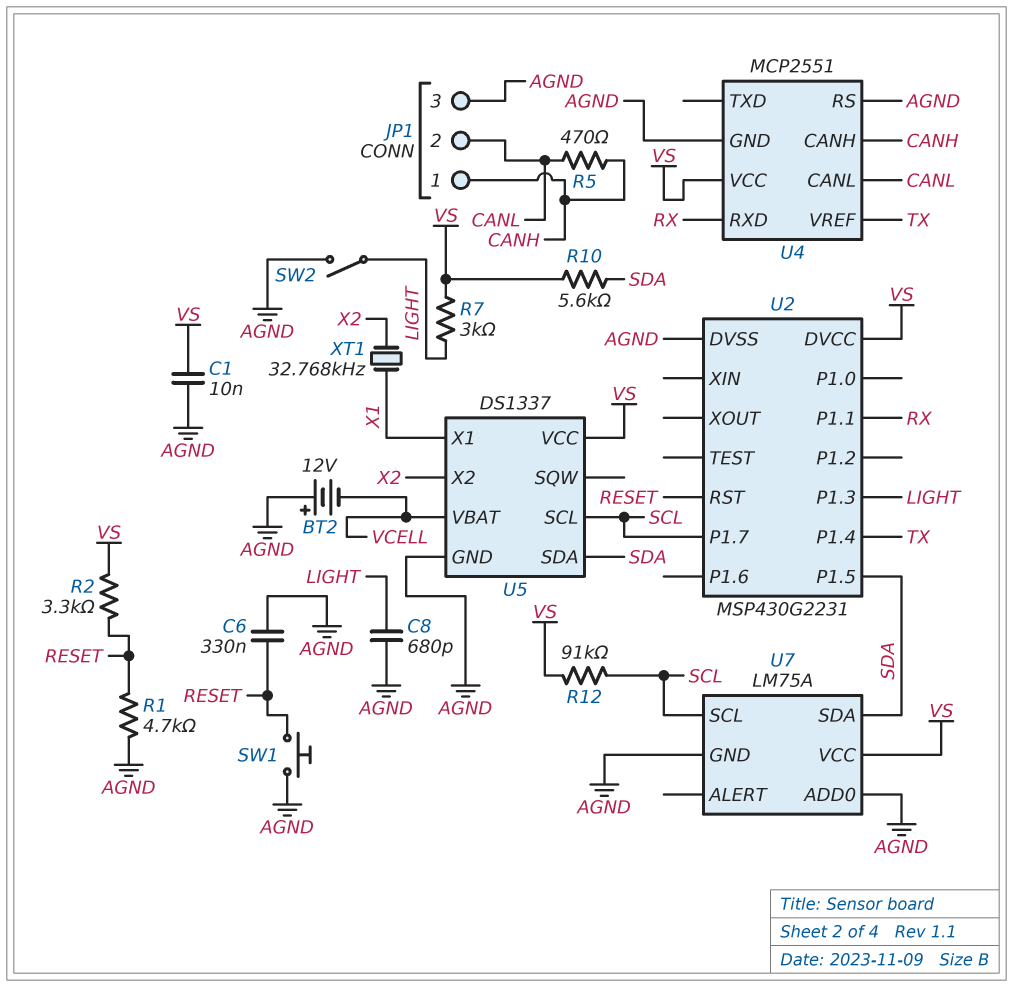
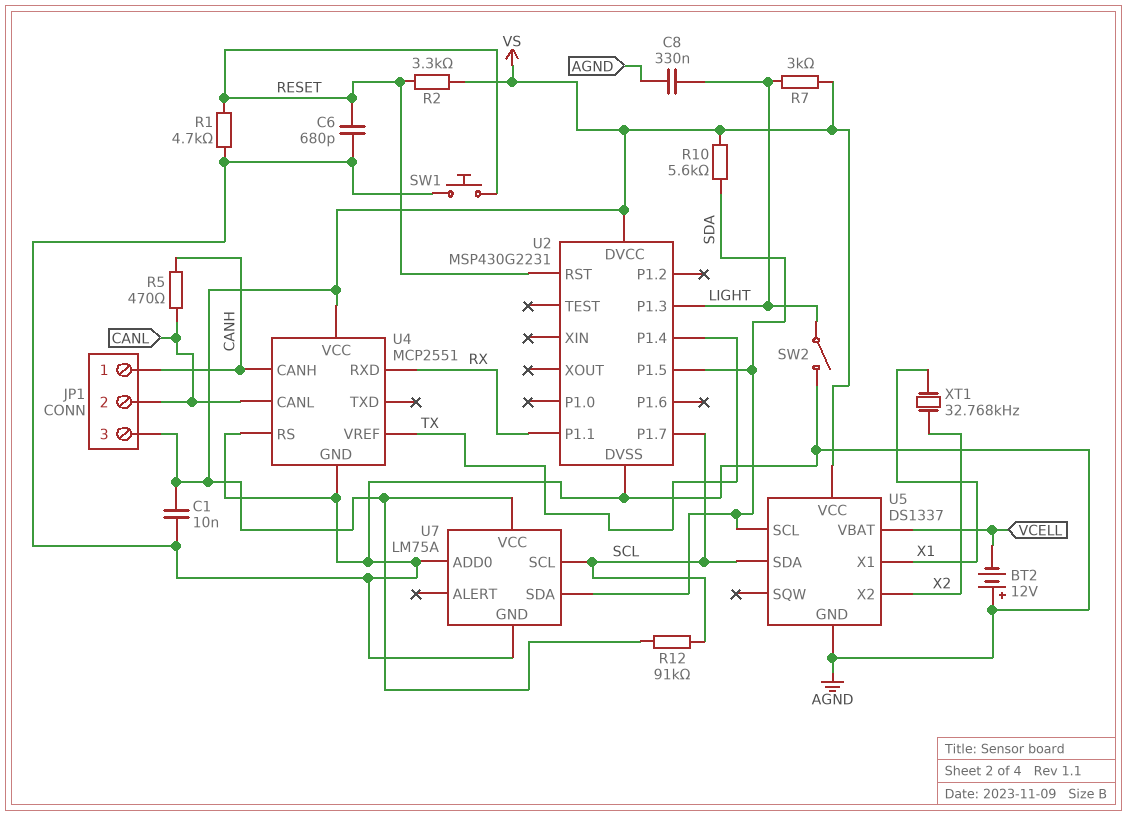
C6: 330nF (AGND, RESET) -> 680pF (AGND, RESET)
C8: 680pF (AGND, LIGHT) -> 330nF (AGND, LIGHT)
JP1 pin 3: AGND -> VS
U5 pin SCL: SCL -> SDA
U5 pin SDA: SDA -> SCL

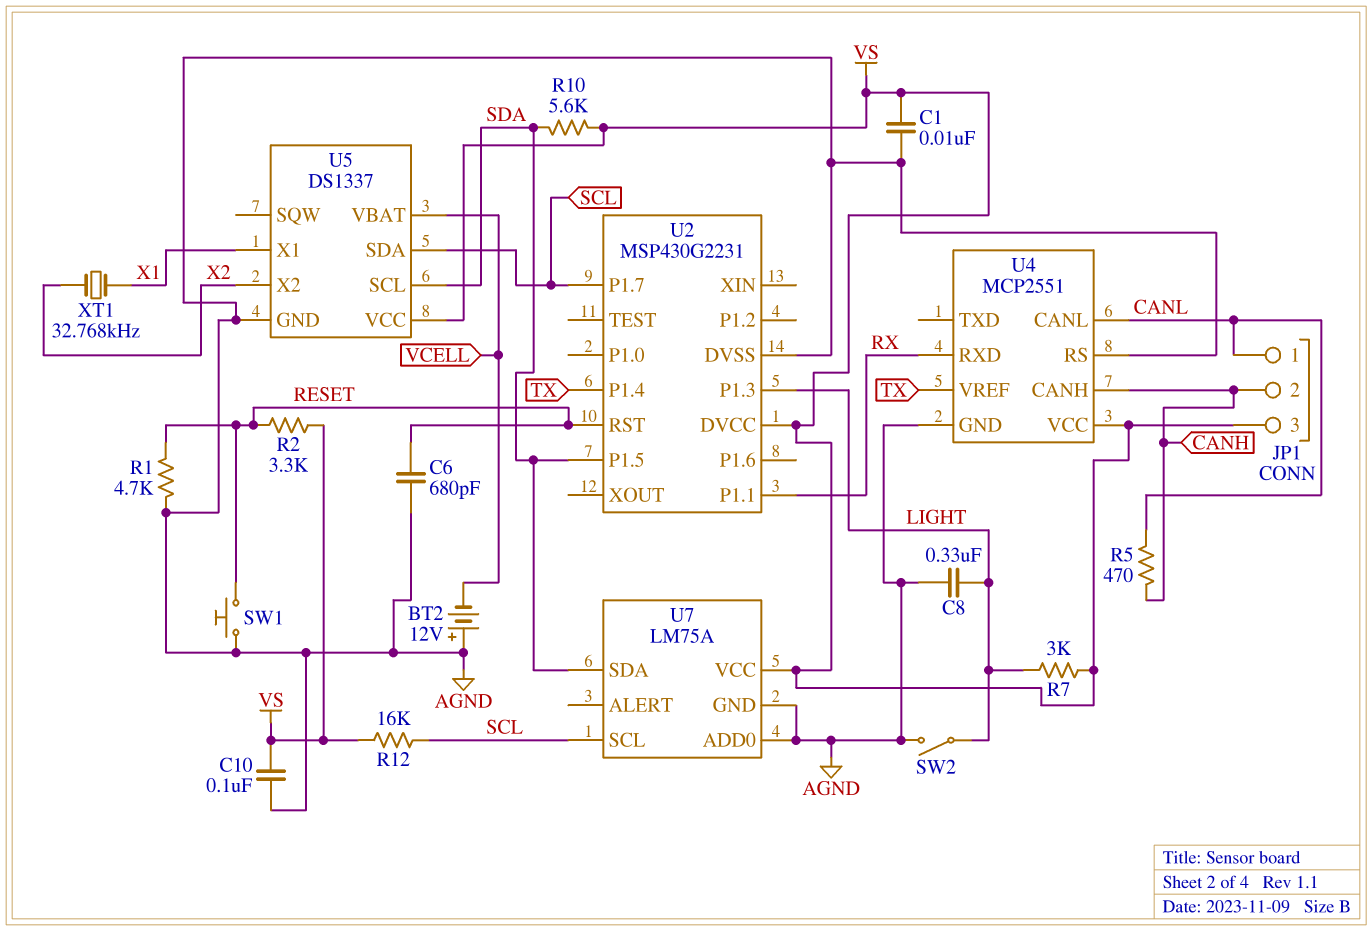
C10: none -> 100nF (AGND, VS)
JP1 pin 1: CANH -> CANL
JP1 pin 2: CANL -> CANH
R12: 91k (SCL, VS) -> 16k (SCL, VS)

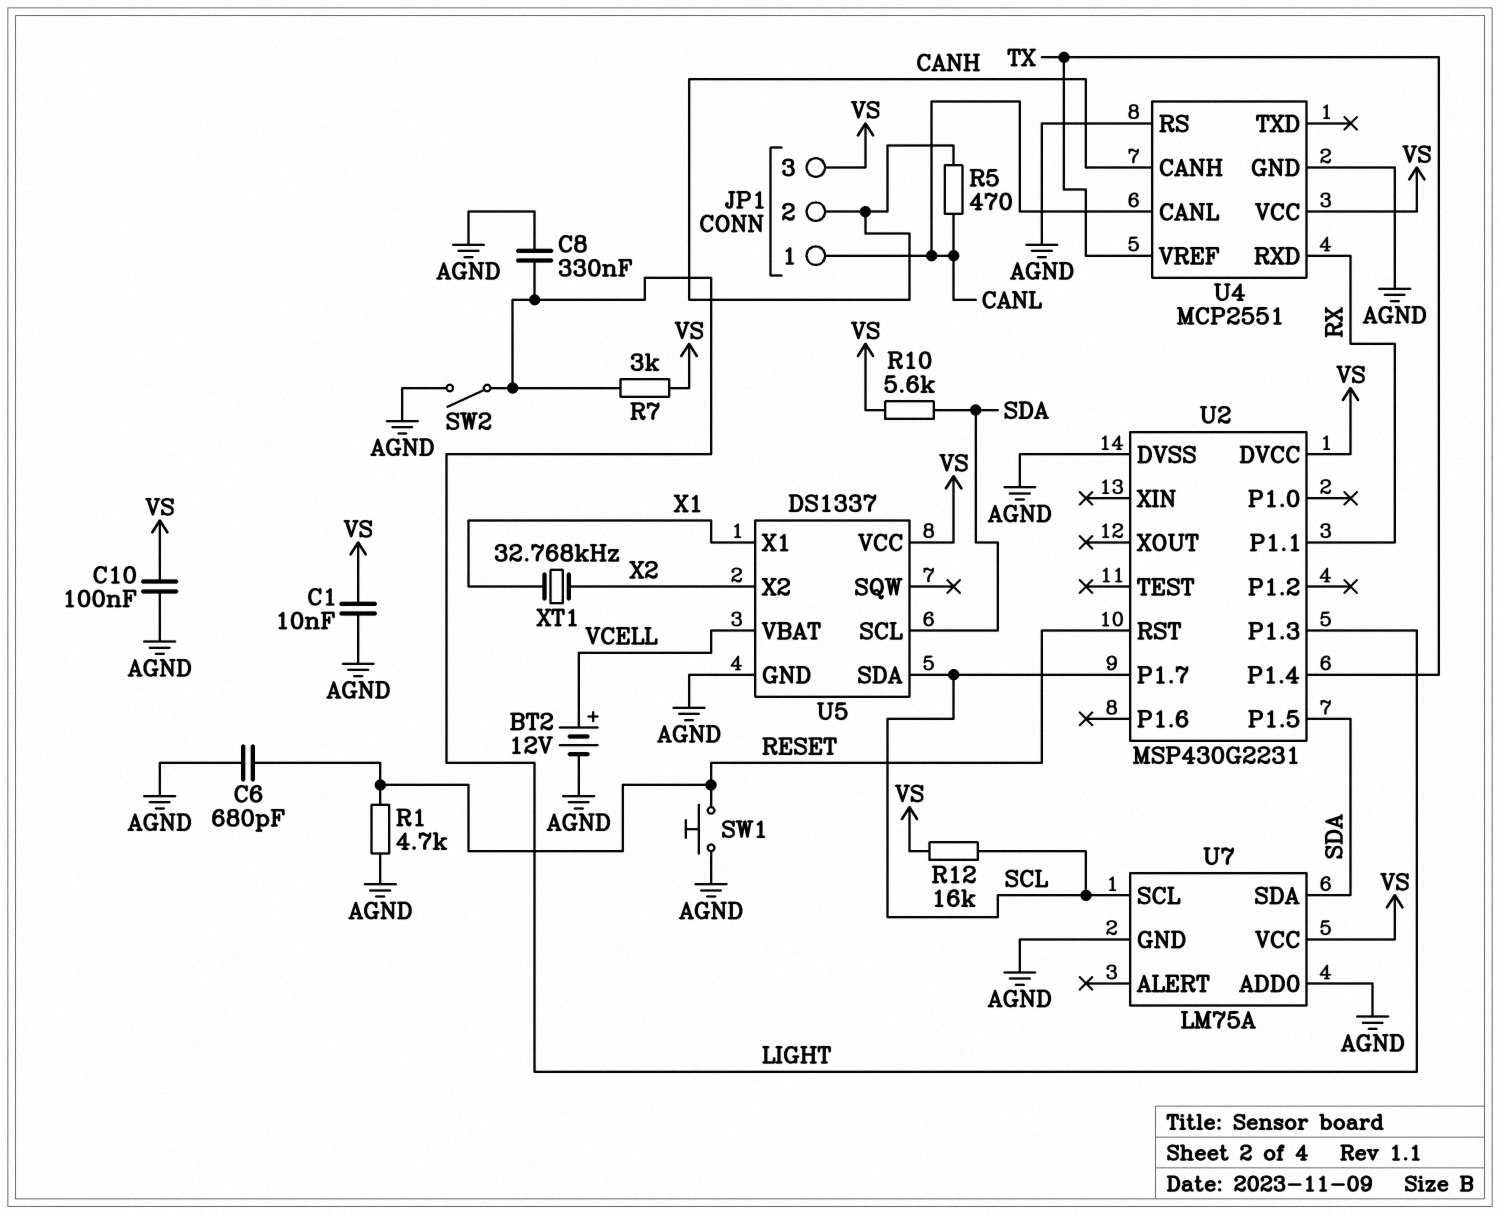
BT2: 12V (plus AGND, minus VCELL) -> 12V (plus VCELL, minus AGND)
R2: 3.3k (RESET, VS) -> none

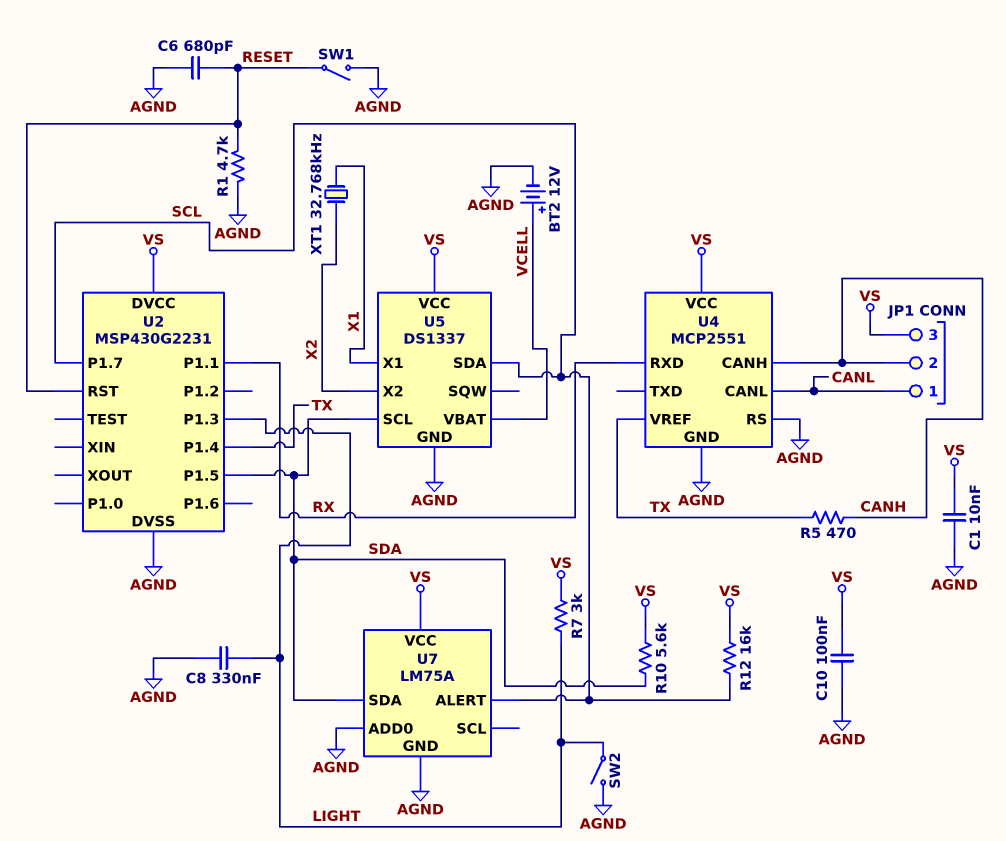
R5: 470 (CANH, CANL) -> 470 (CANH, TX)
SW1: button (AGND, RESET) -> switch (AGND, RESET)
U7 pin ALERT: none -> SCL
U7 pin SCL: SCL -> none

